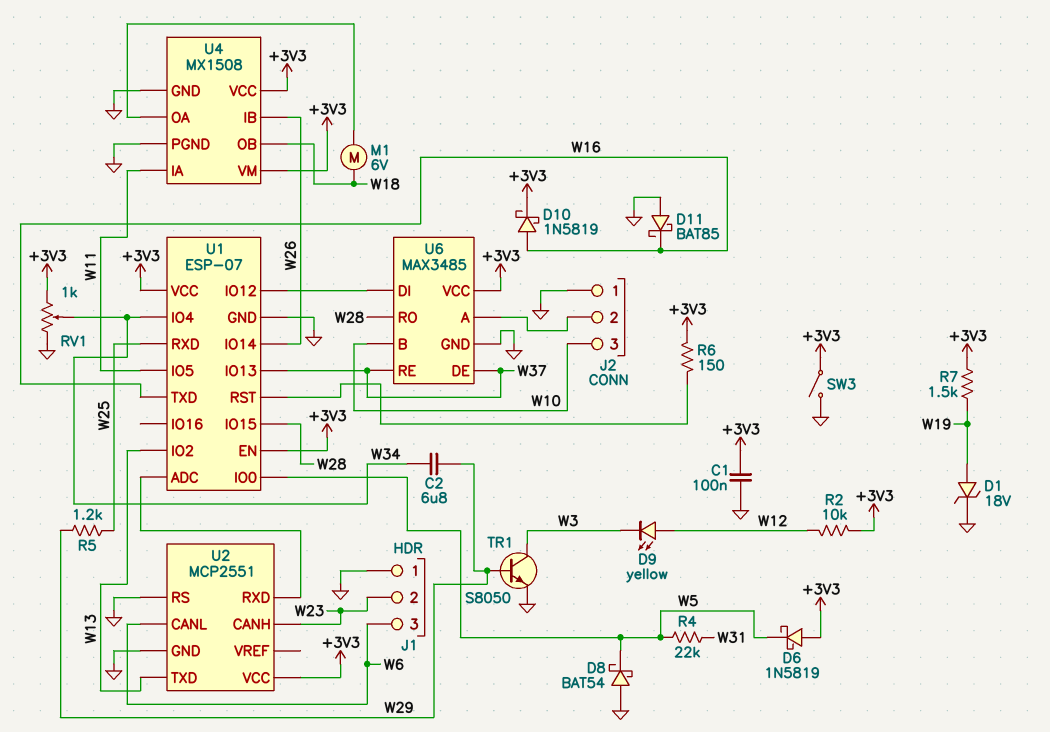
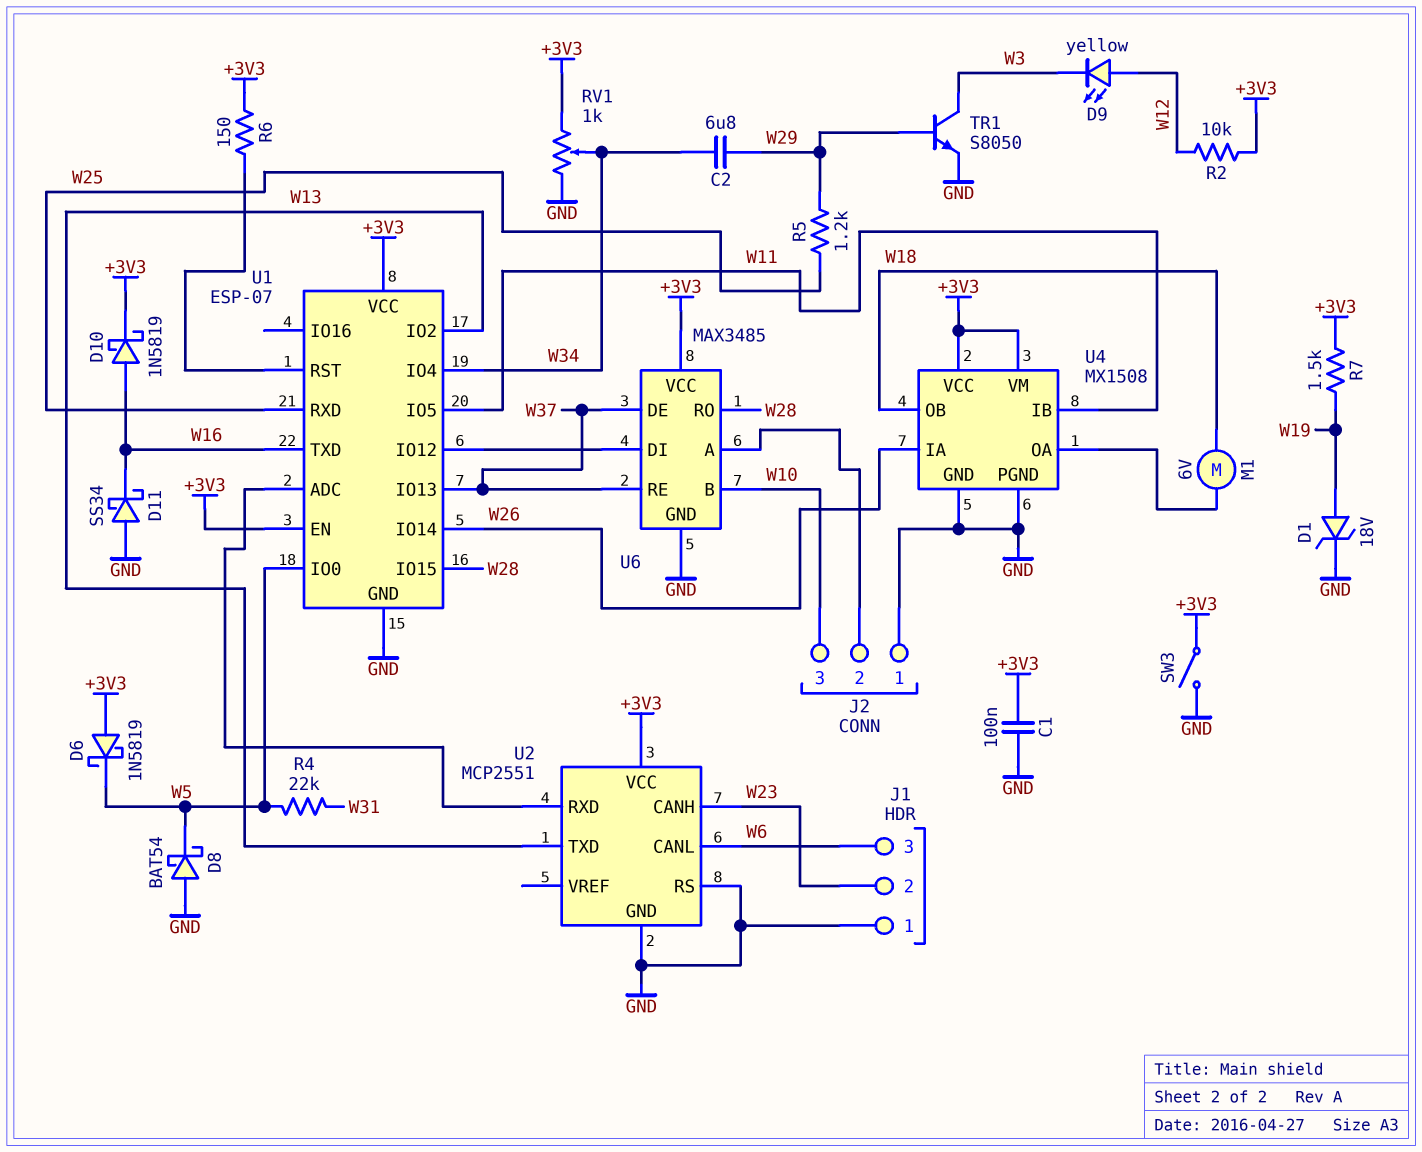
D11: schottky BAT85 (A GND, K W16) -> schottky SS34 (A GND, K W16)
U4 pin IA: W11 -> W26
U4 pin IB: W26 -> W11

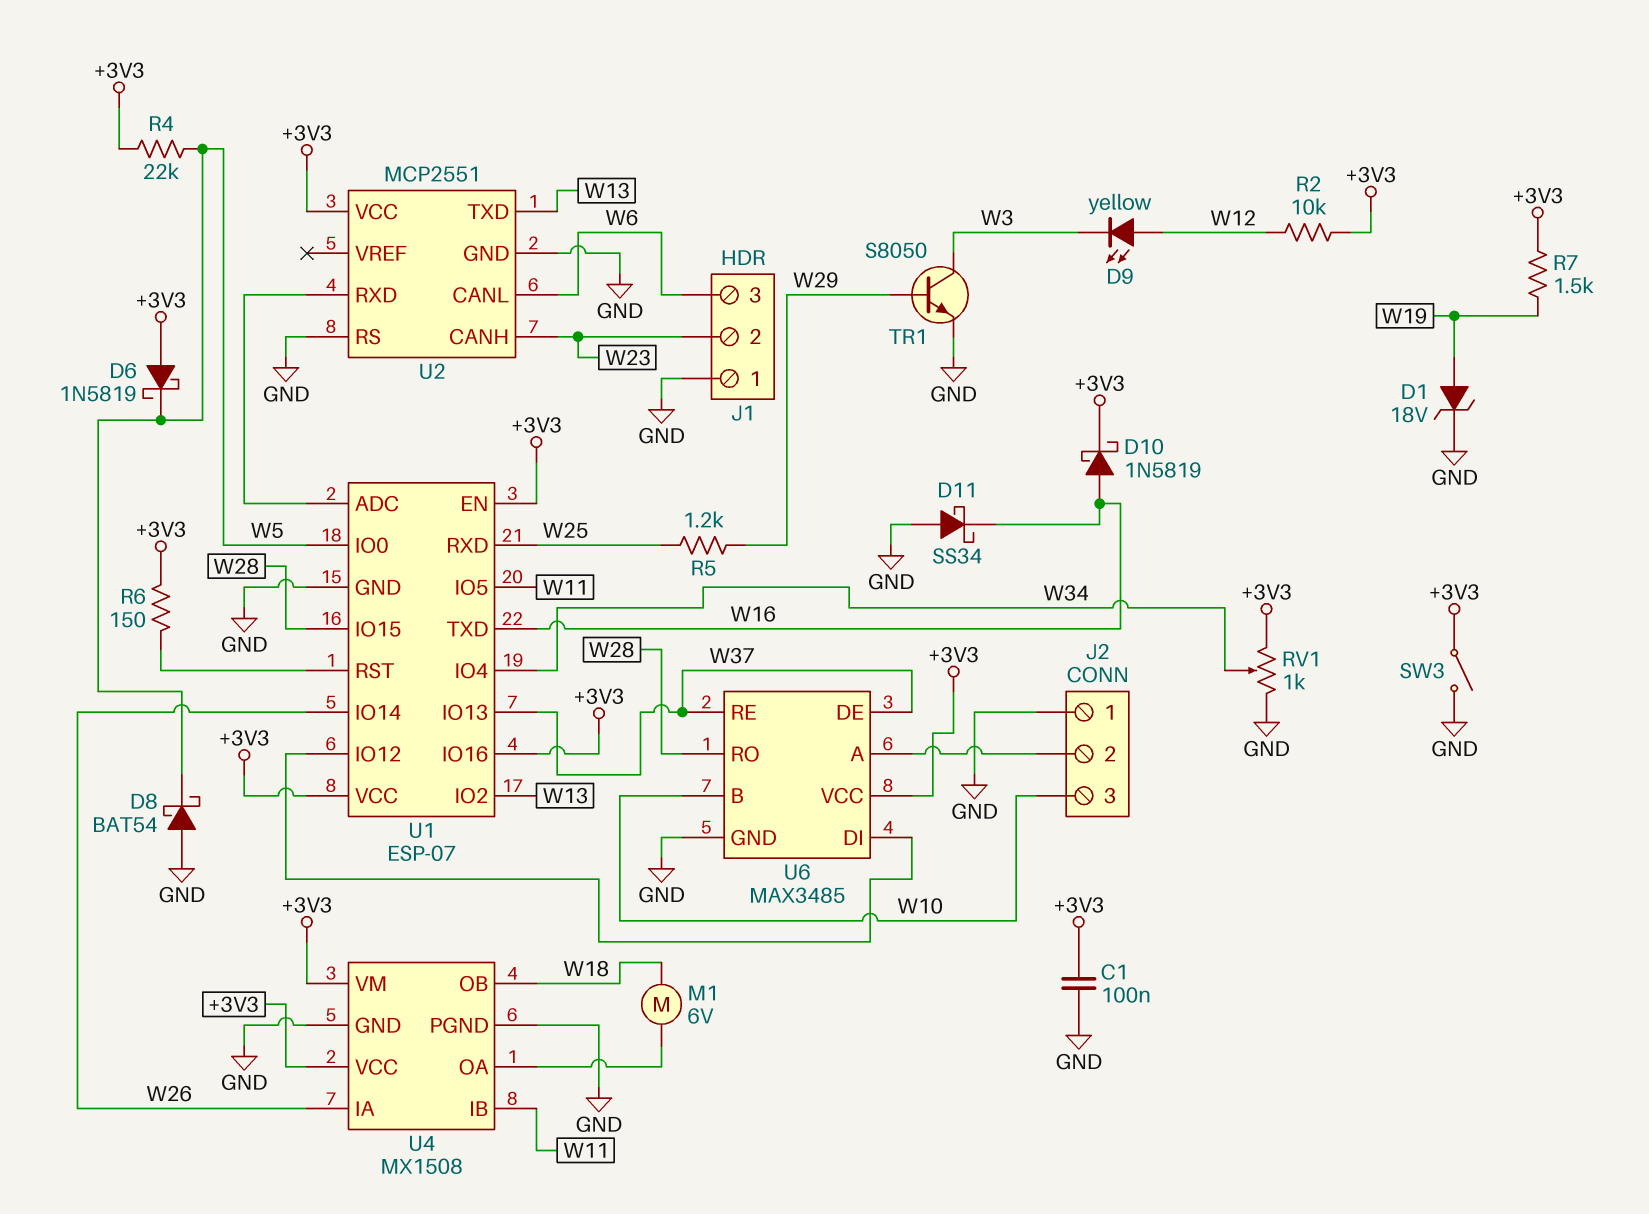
C2: 6.8uF (W29, W34) -> none
R4: 22k (W5, W31) -> 22k (+3V3, W5)
U1 pin IO16: none -> +3V3

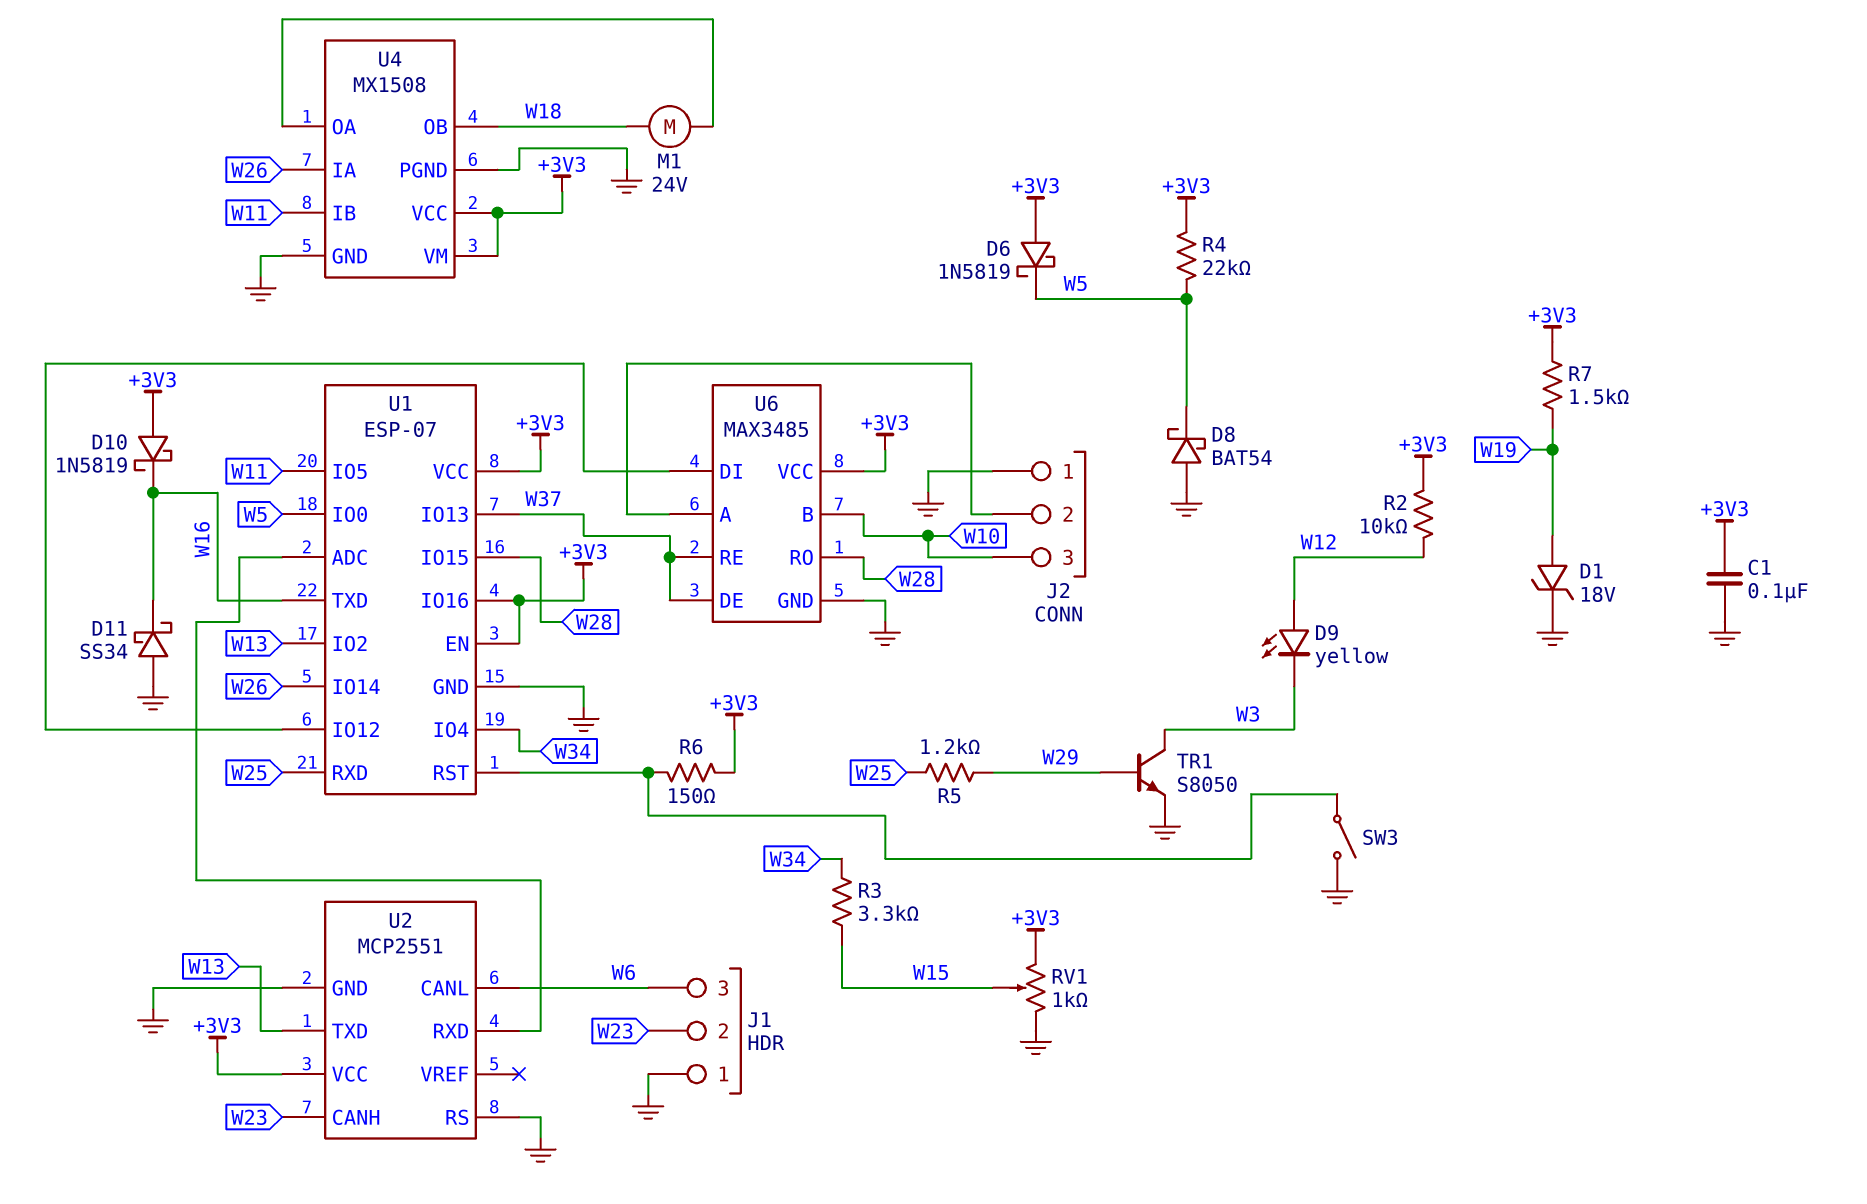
D10: schottky 1N5819 (A W16, K +3V3) -> schottky 1N5819 (A +3V3, K W16)
M1: motor 6V (U4/OA, W18) -> motor 24V (U4/OA, W18)
R3: none -> 3.3k (W15, W34)
RV1: 1k (+3V3, GND, wiper W34) -> 1k (+3V3, GND, wiper W15)
SW3: switch (+3V3, GND) -> switch (GND, U1/RST)

